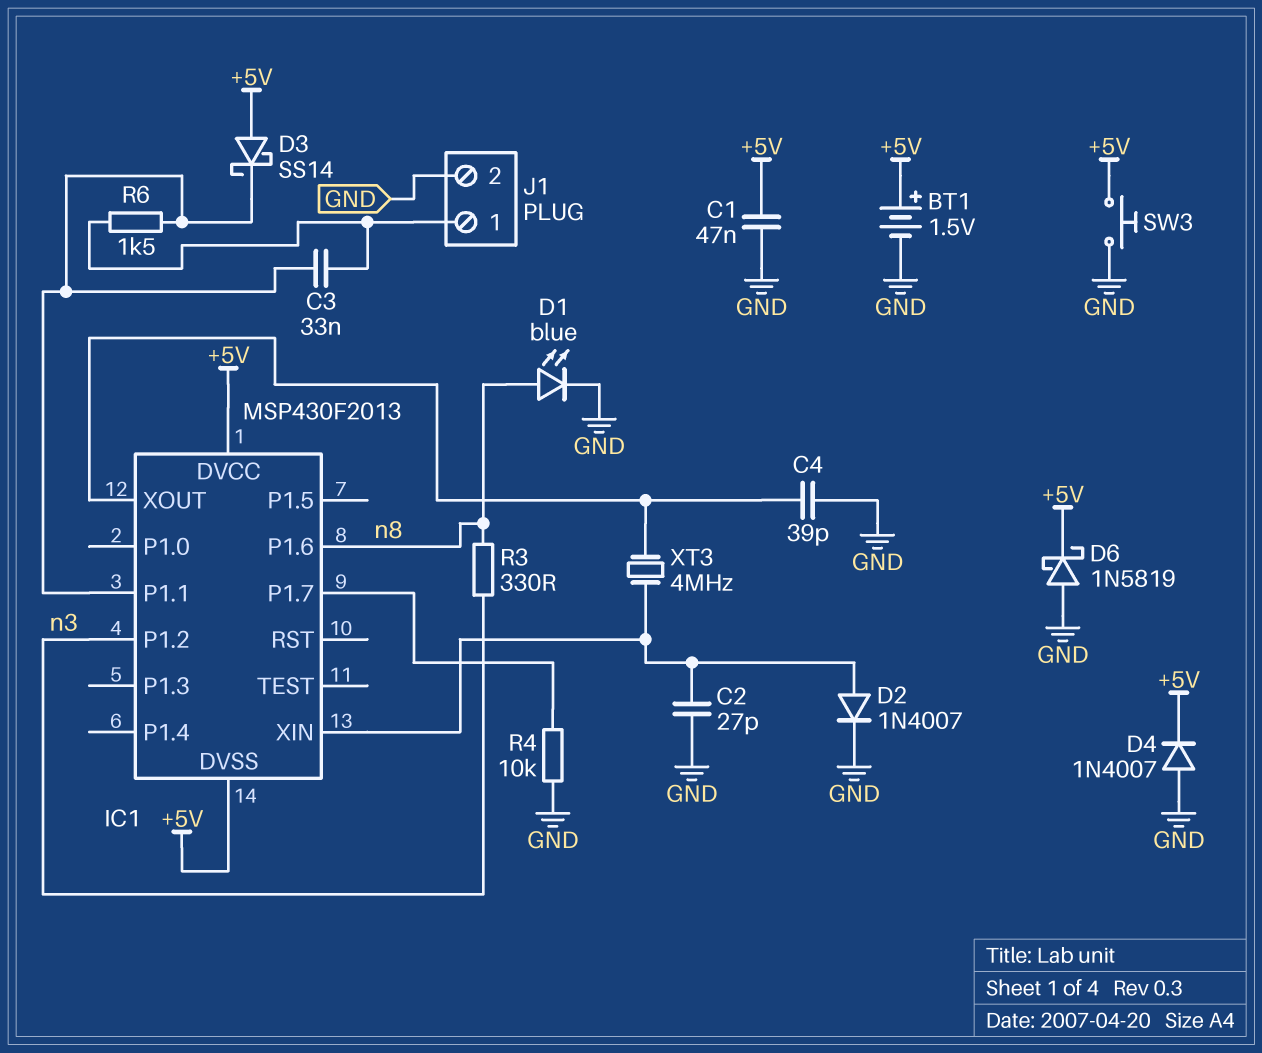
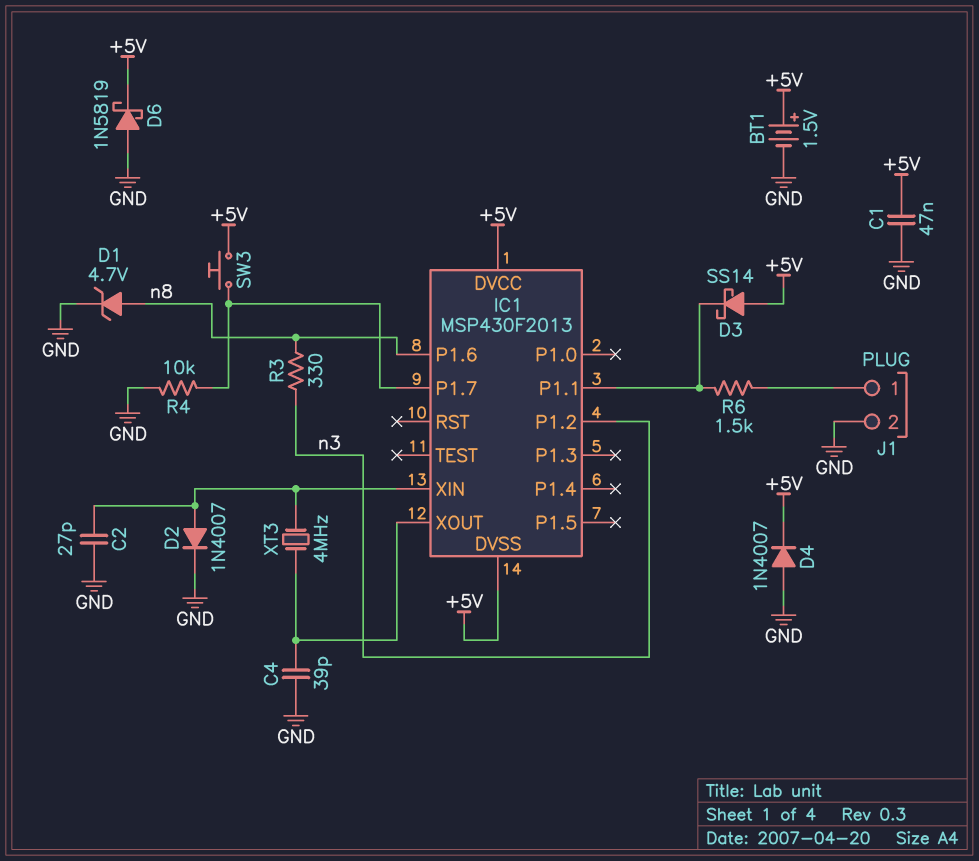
C3: 33nF (IC1/P1.1, J1/1) -> none
D1: LED blue (A n8, K GND) -> zener 4.7V (A n8, K GND)
SW3: button (+5V, GND) -> button (+5V, IC1/P1.7)

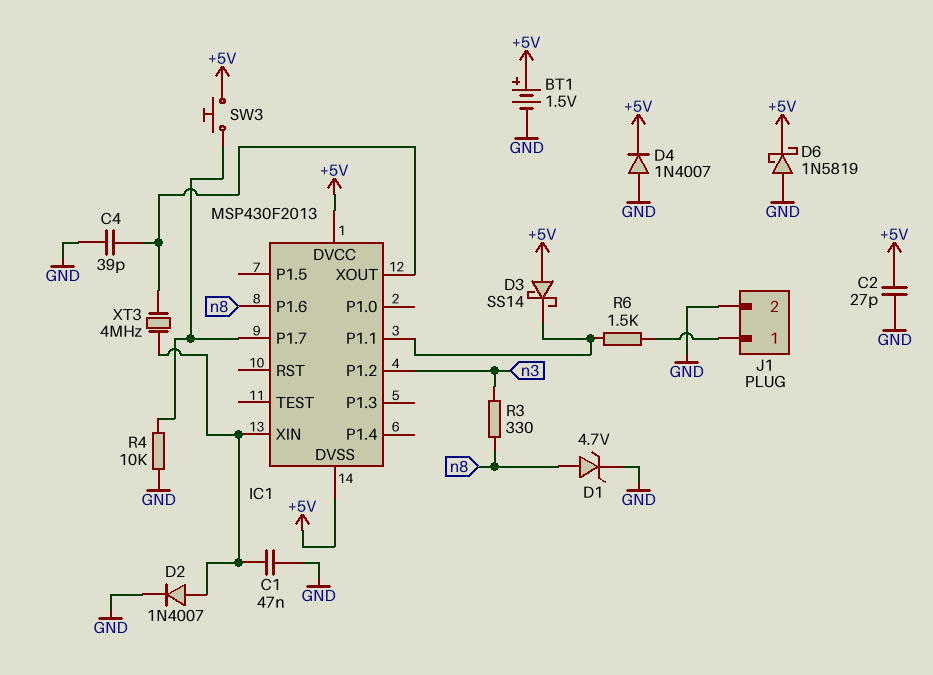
C1: 47nF (+5V, GND) -> 47nF (GND, IC1/XIN)
C2: 27pF (GND, IC1/XIN) -> 27pF (+5V, GND)

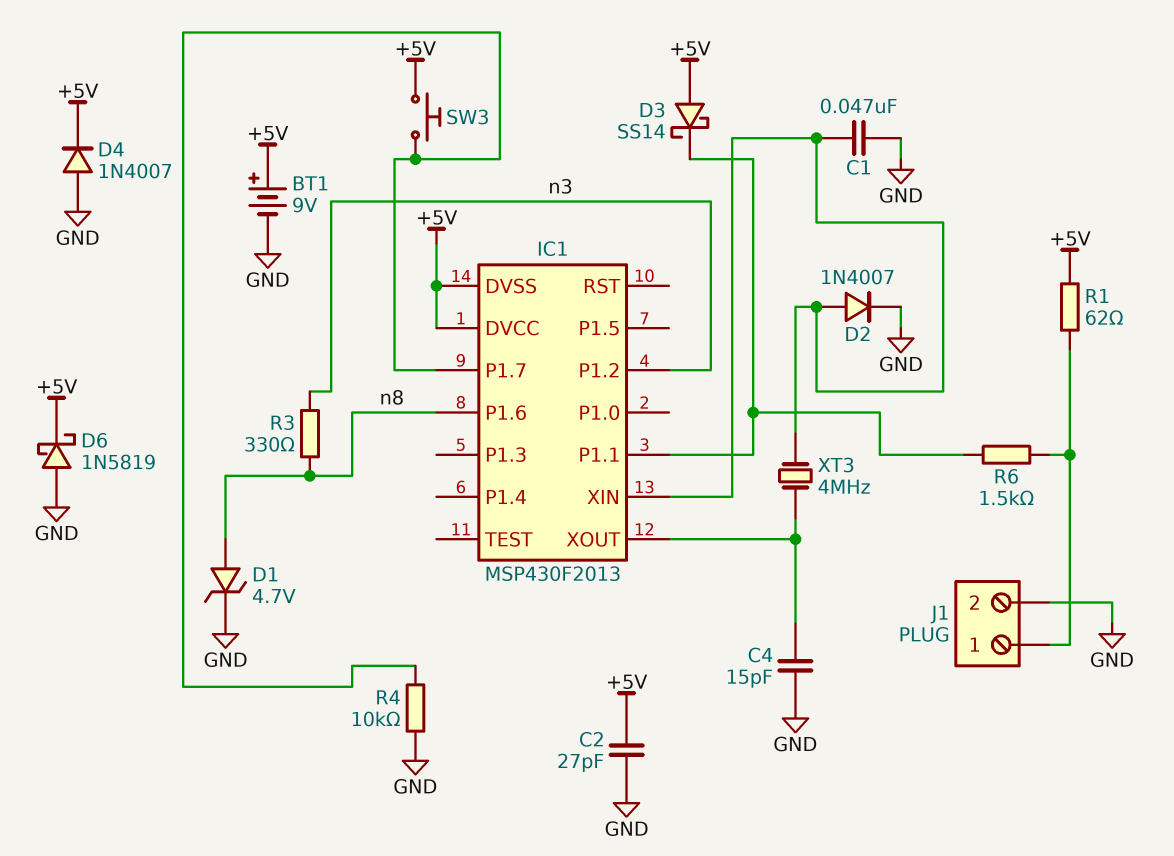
BT1: 1.5V (plus +5V, minus GND) -> 9V (plus +5V, minus GND)
C4: 39pF (GND, IC1/XOUT) -> 15pF (GND, IC1/XOUT)
R1: none -> 62 (+5V, J1/1)

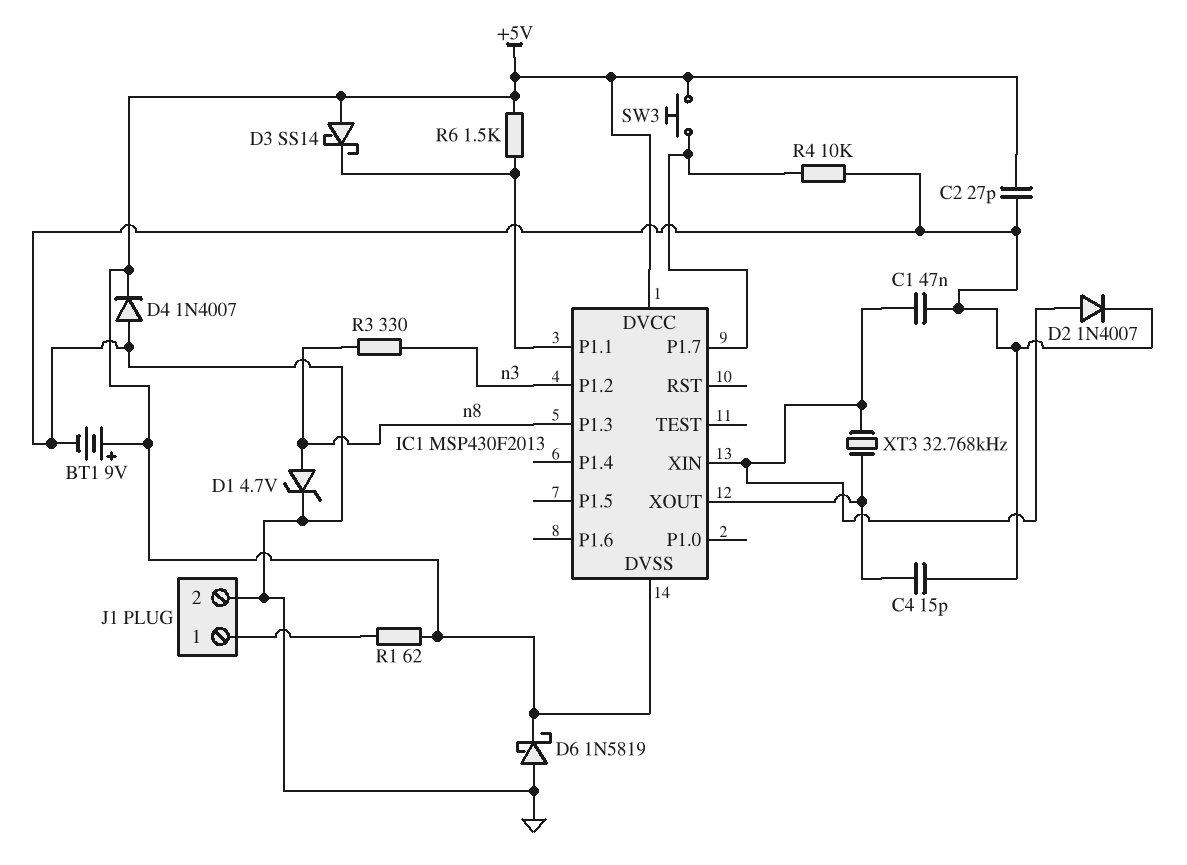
IC1 pin P1.3: none -> n8
IC1 pin P1.6: n8 -> none
R6: 1.5k (IC1/P1.1, J1/1) -> 1.5k (+5V, IC1/P1.1)
XT3: 4MHz (IC1/XIN, IC1/XOUT) -> 32.768kHz (IC1/XIN, IC1/XOUT)

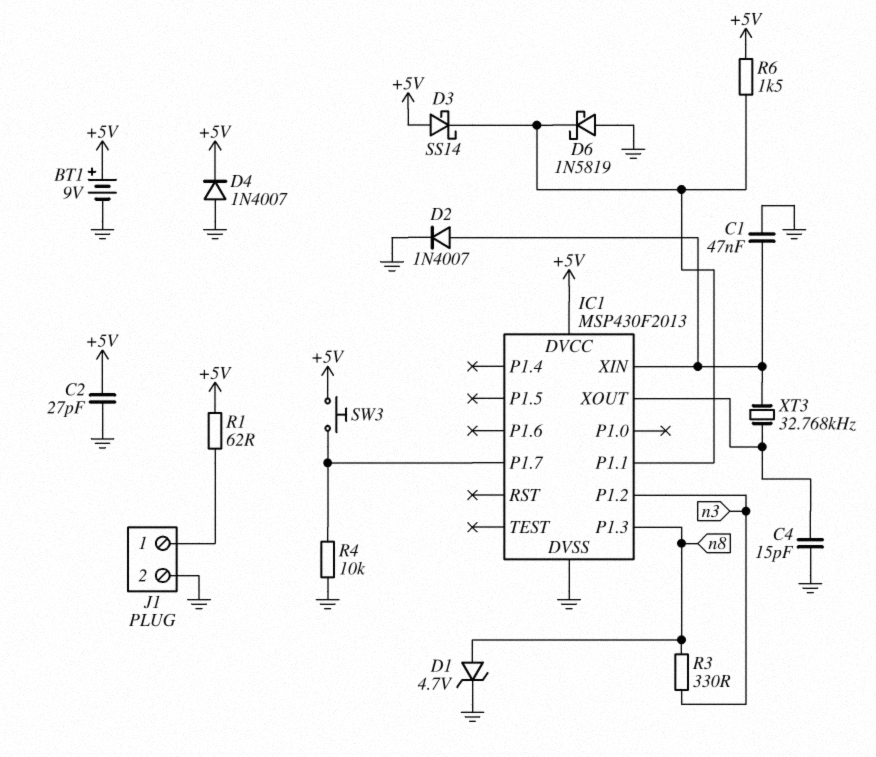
D6: schottky 1N5819 (A GND, K +5V) -> schottky 1N5819 (A GND, K IC1/P1.1)
IC1 pin DVSS: +5V -> GND

